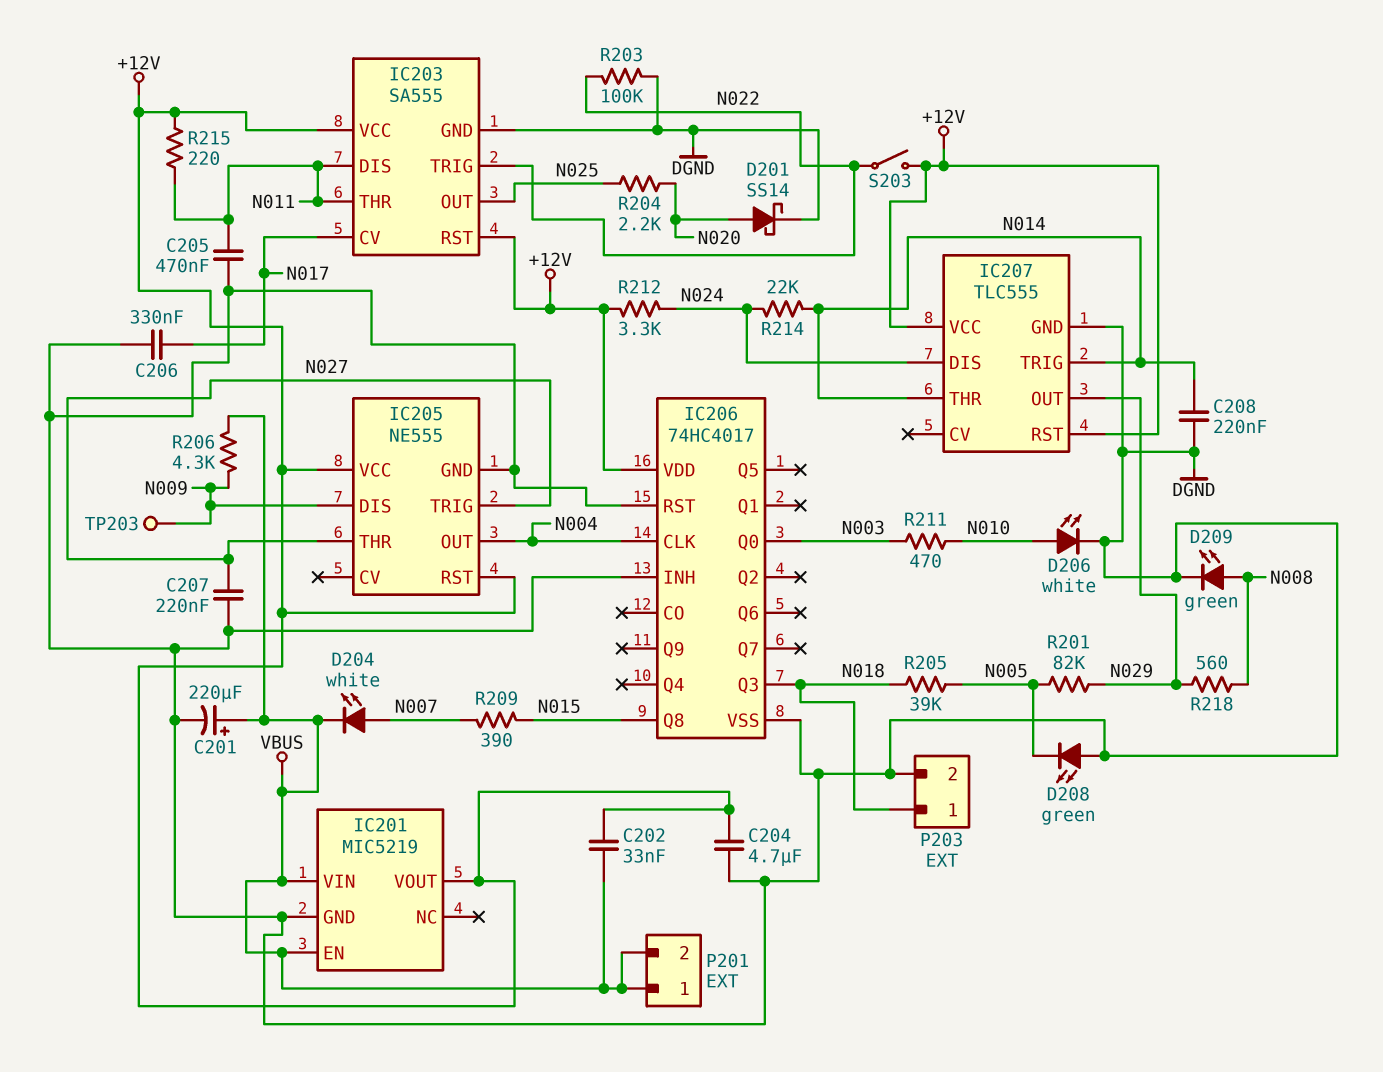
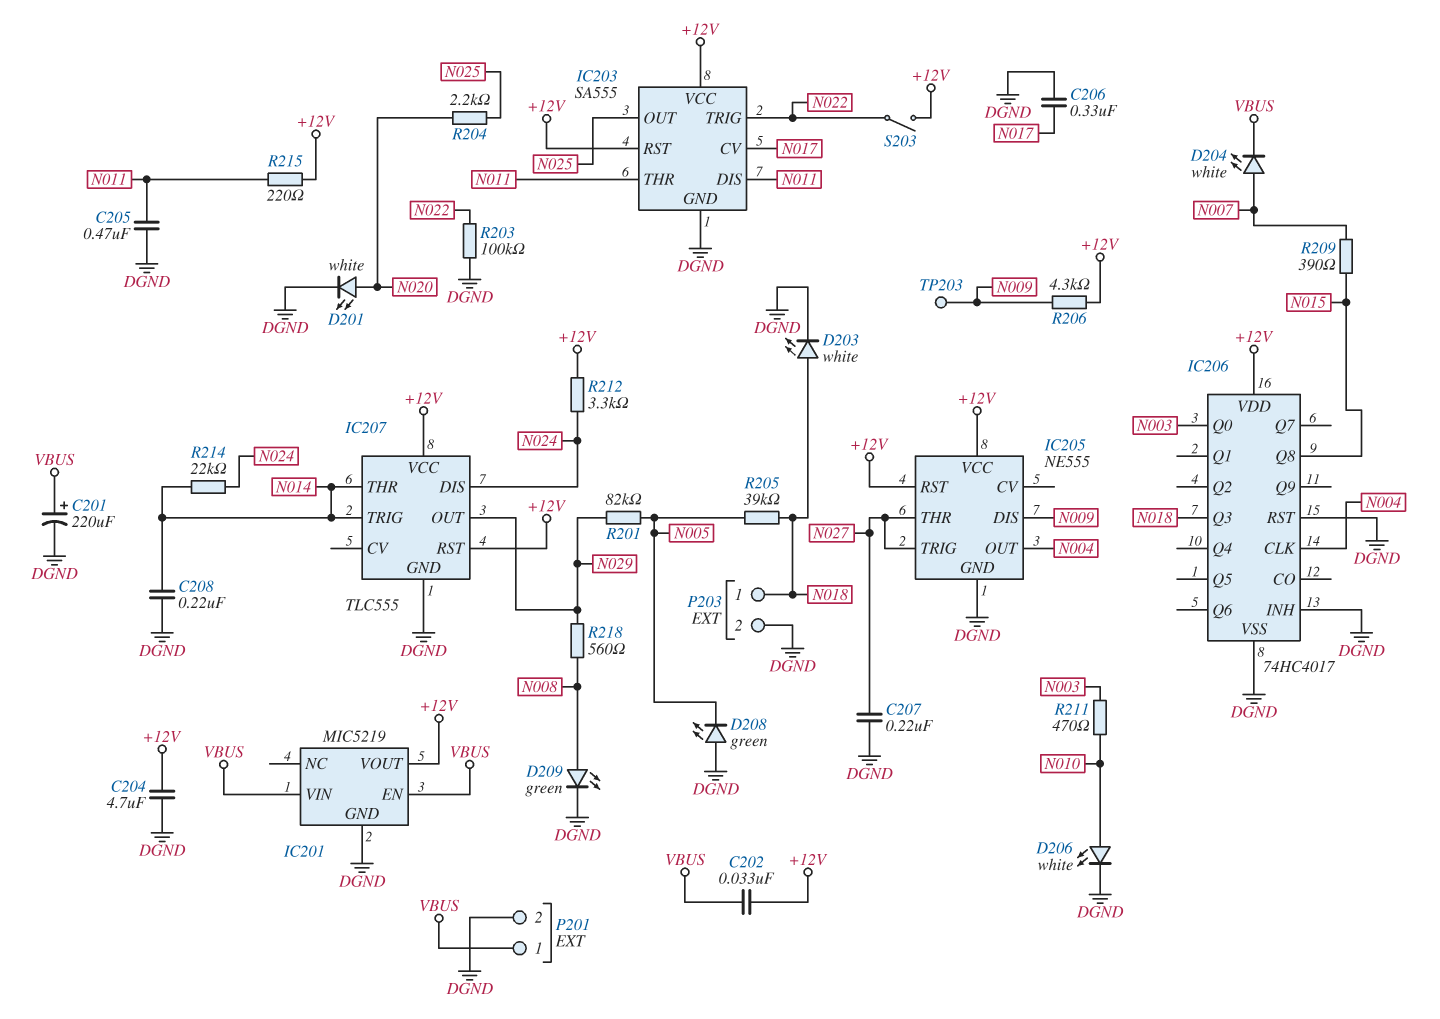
D201: schottky SS14 (A N020, K DGND) -> LED white (A N020, K DGND)
D203: none -> LED white (A N018, K DGND)
P201 pin 2: VBUS -> DGND
R206: 4.3k (N009, VBUS) -> 4.3k (+12V, N009)

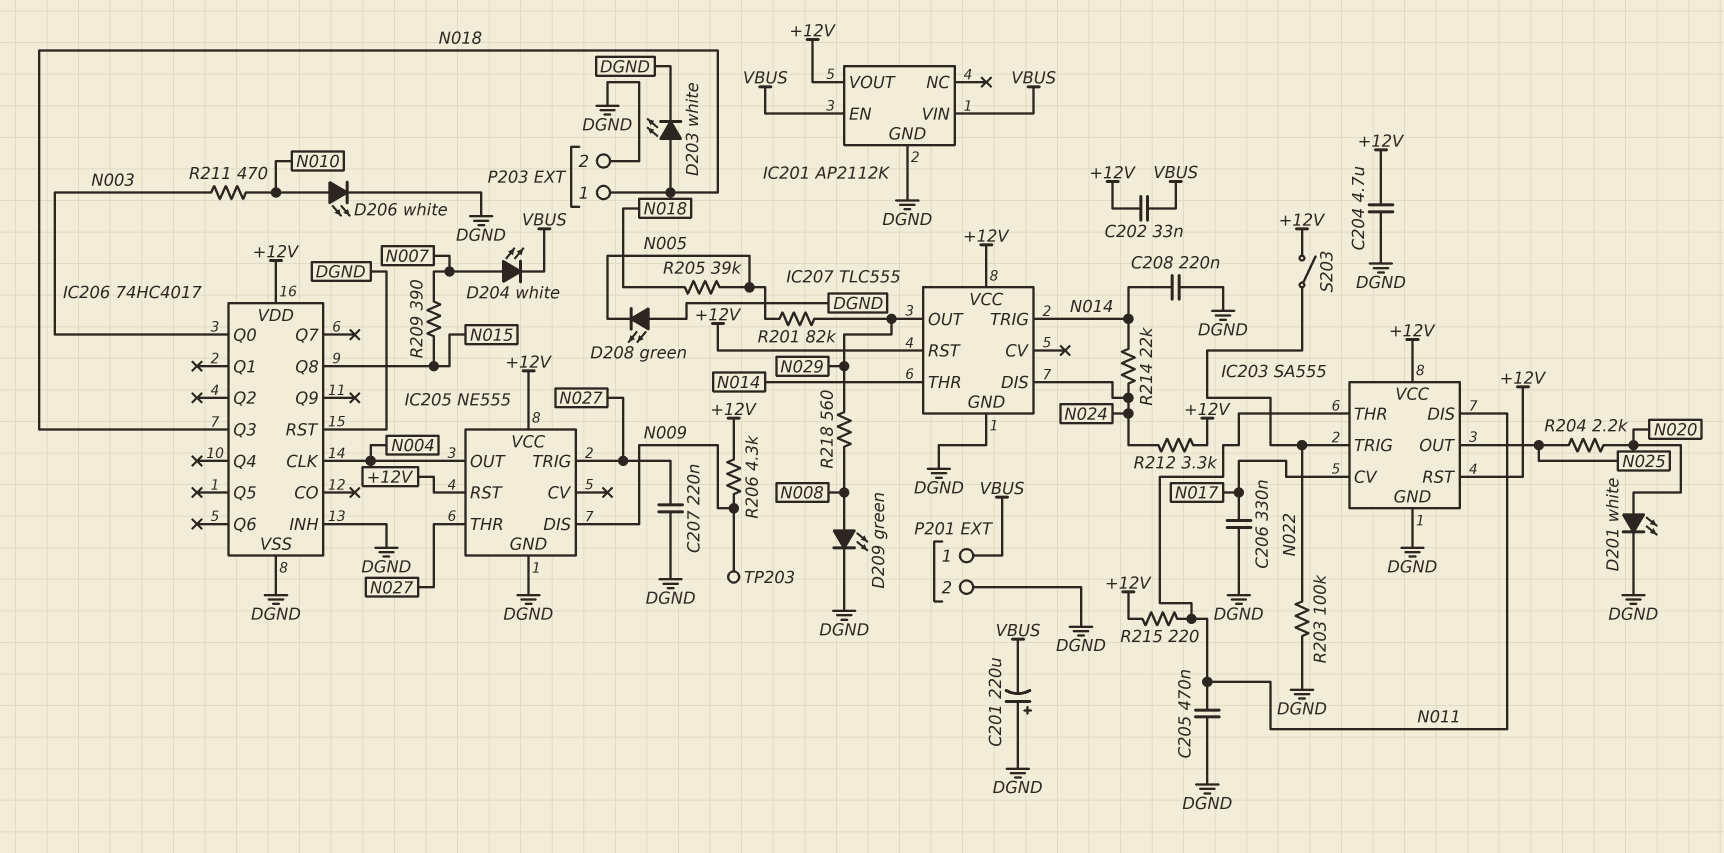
C201: 220uF (plus VBUS, minus DGND) -> 220uF (plus DGND, minus VBUS)
IC201: MIC5219 -> AP2112K

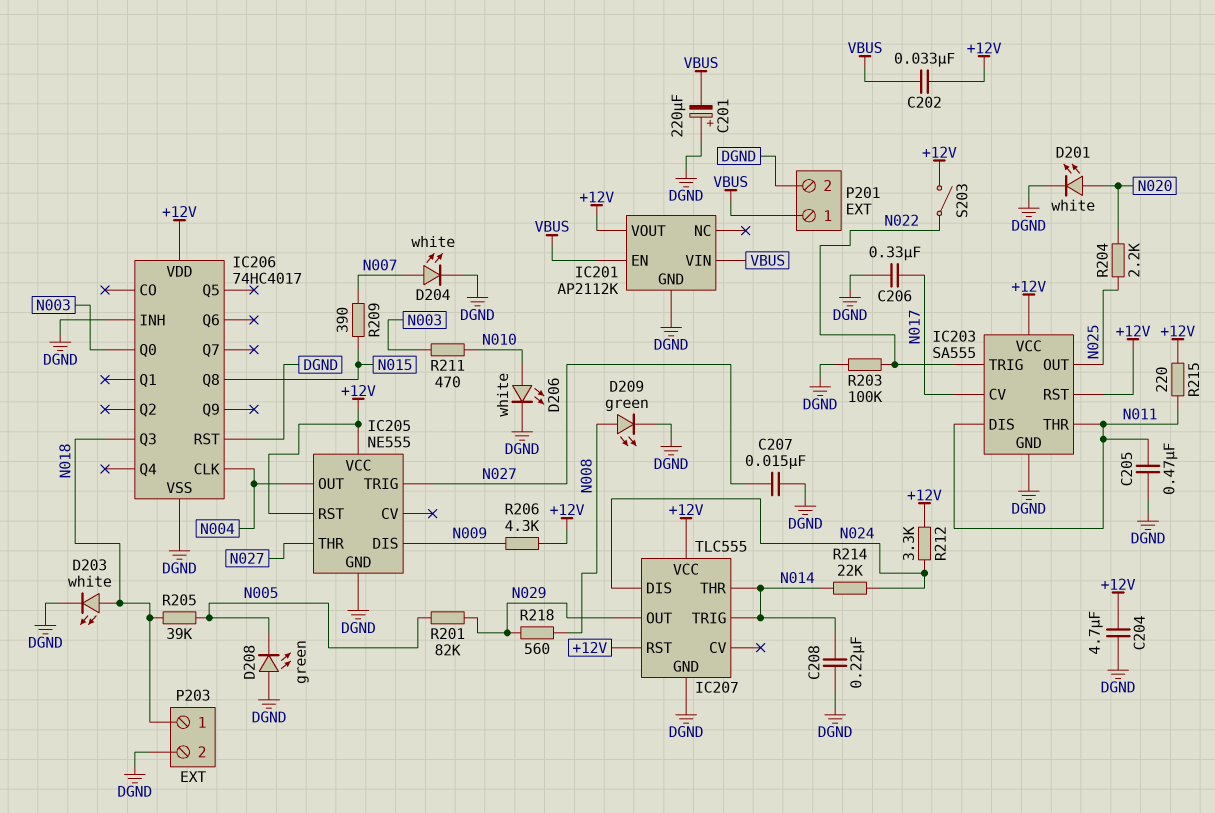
C207: 220nF (DGND, N027) -> 15nF (DGND, N027)
D204: LED white (A N007, K VBUS) -> LED white (A N007, K DGND)
TP203: test point (N009) -> none

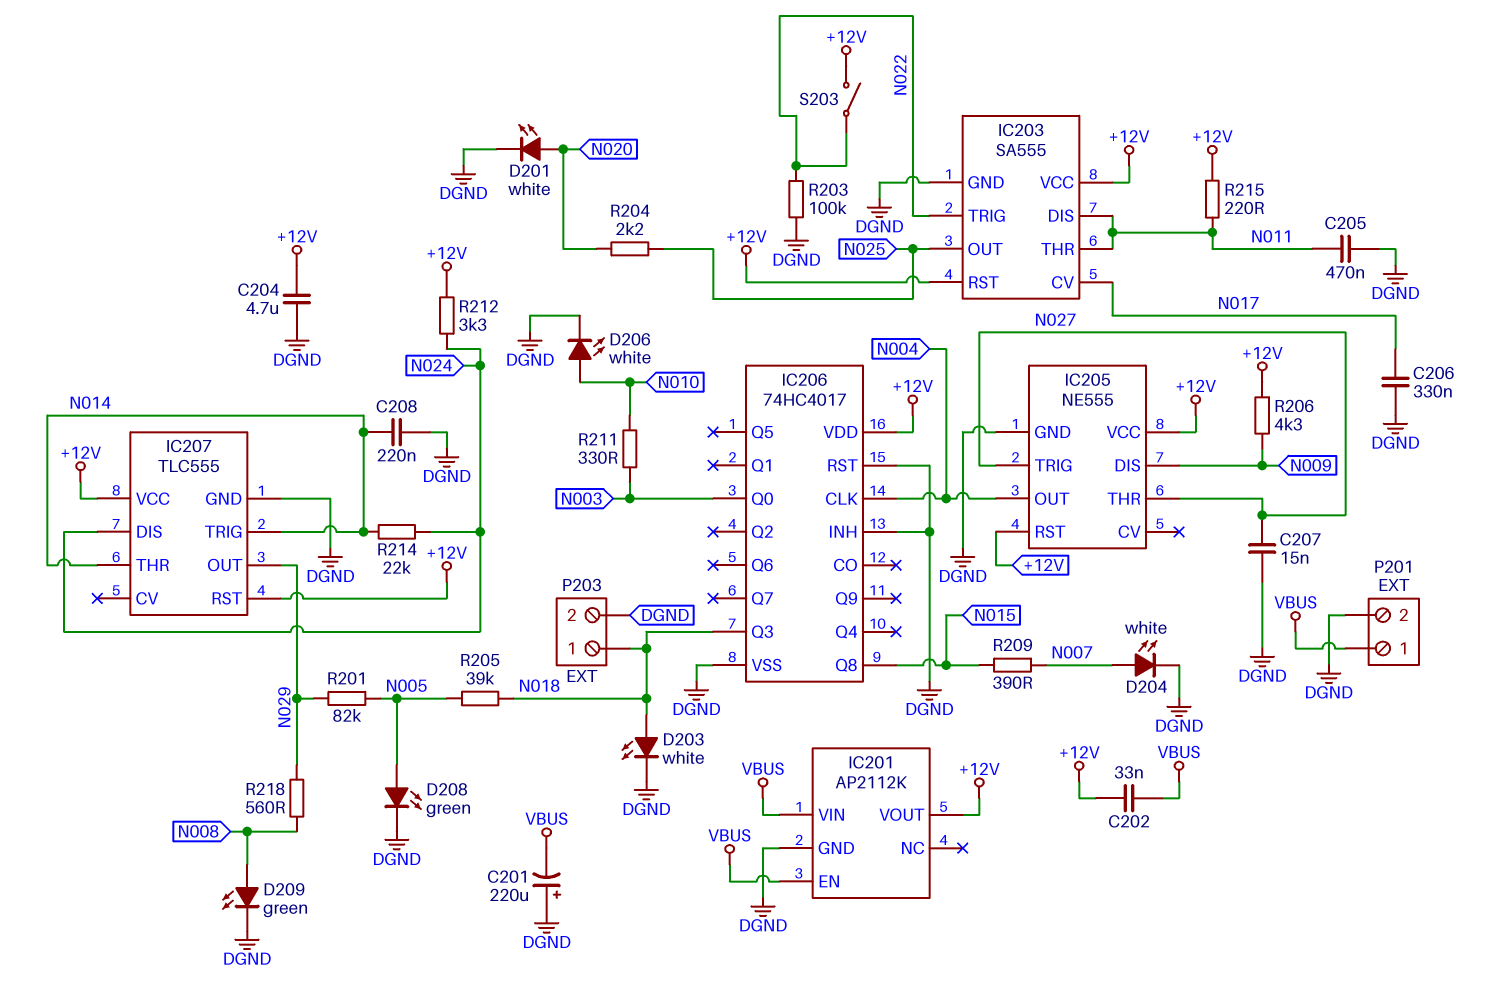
D208: LED green (A DGND, K N005) -> LED green (A N005, K DGND)
R211: 470 (N003, N010) -> 330 (N003, N010)

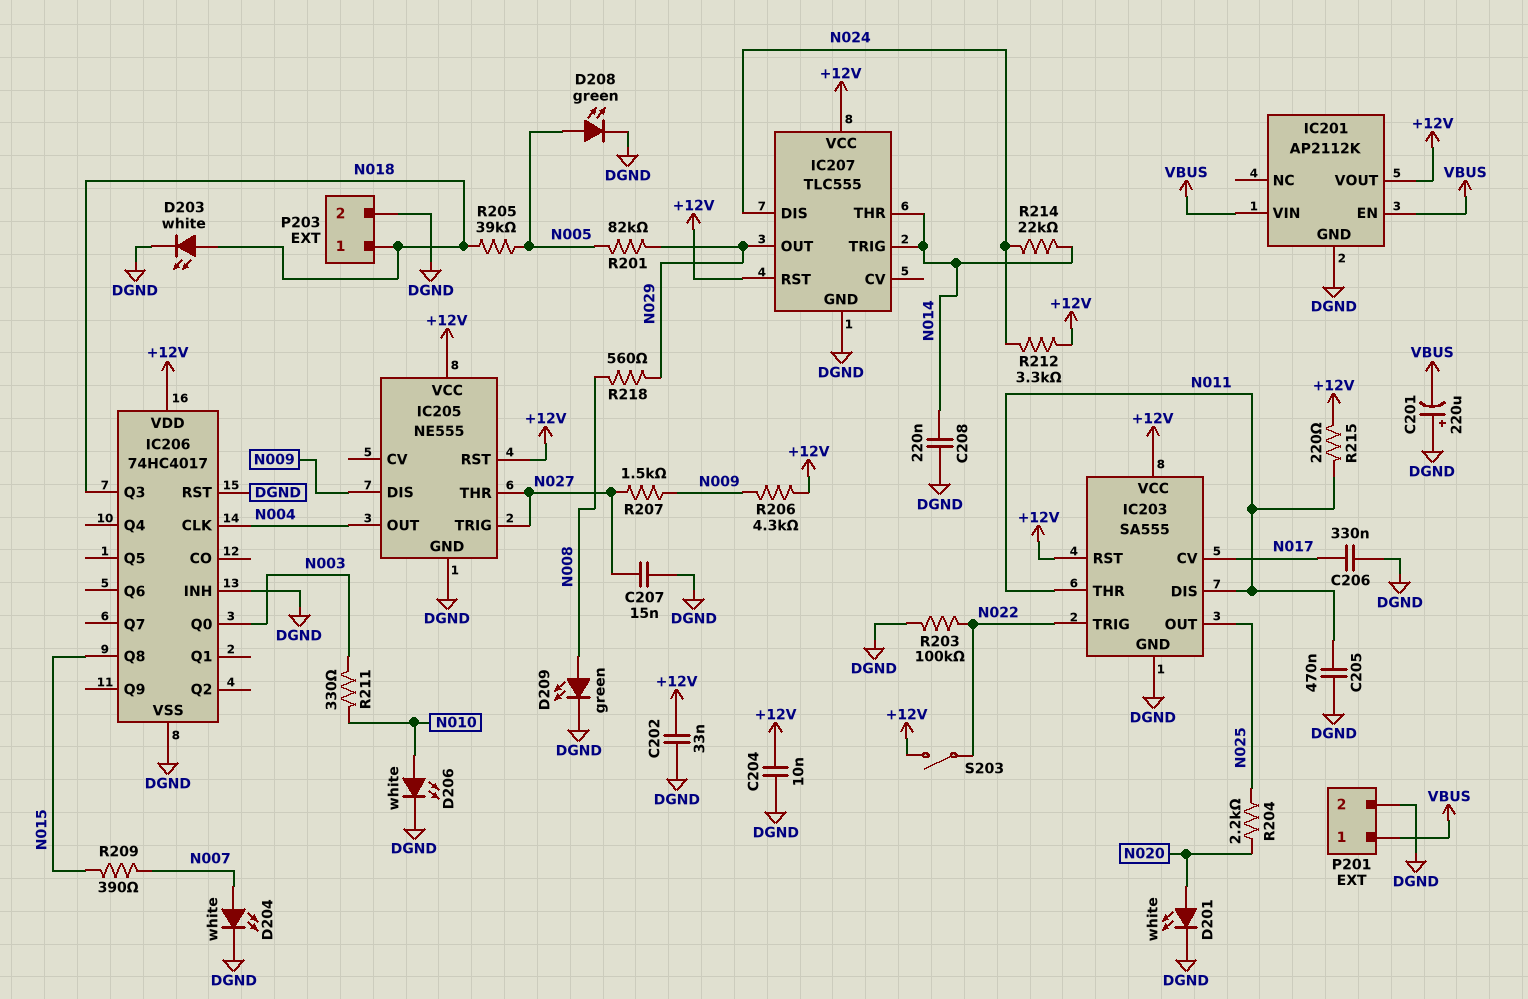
C202: 33nF (+12V, VBUS) -> 33nF (+12V, DGND)
C204: 4.7uF (+12V, DGND) -> 10nF (+12V, DGND)
R207: none -> 1.5k (N009, N027)

